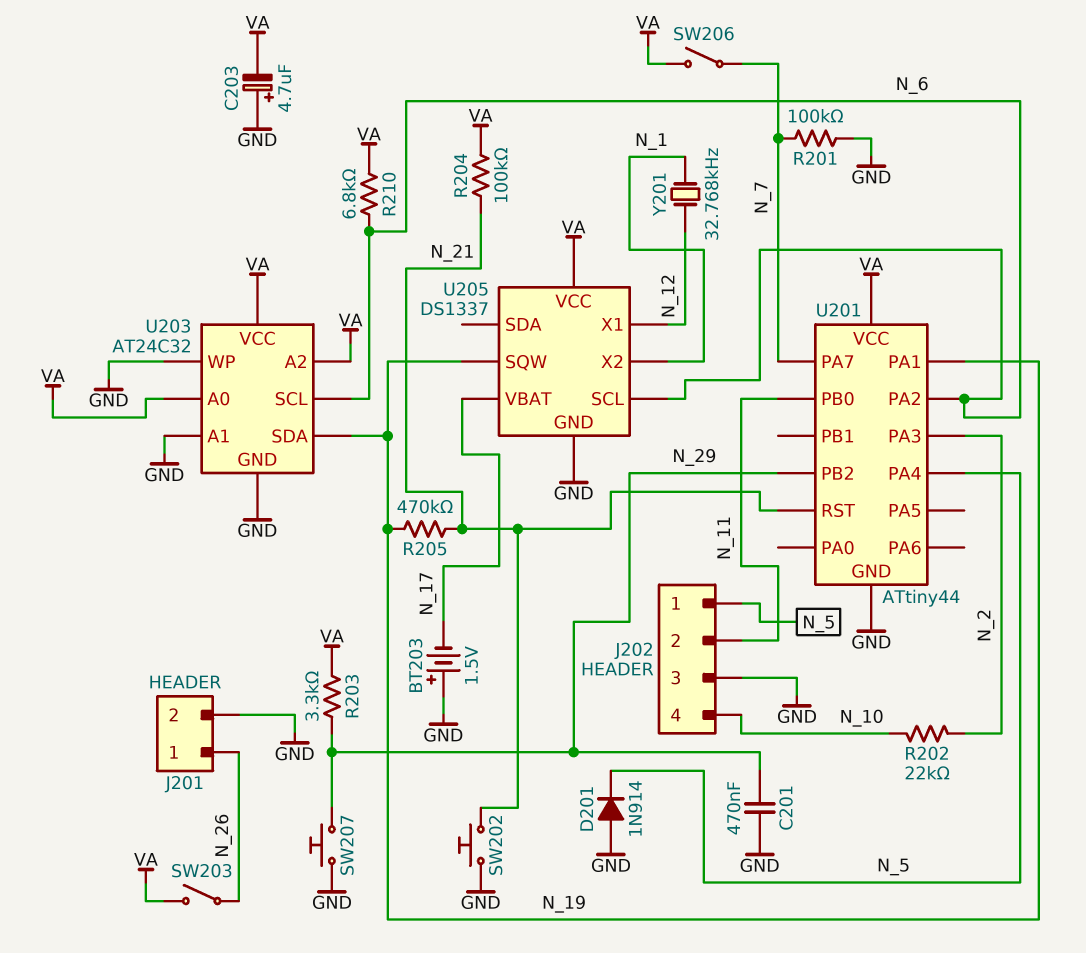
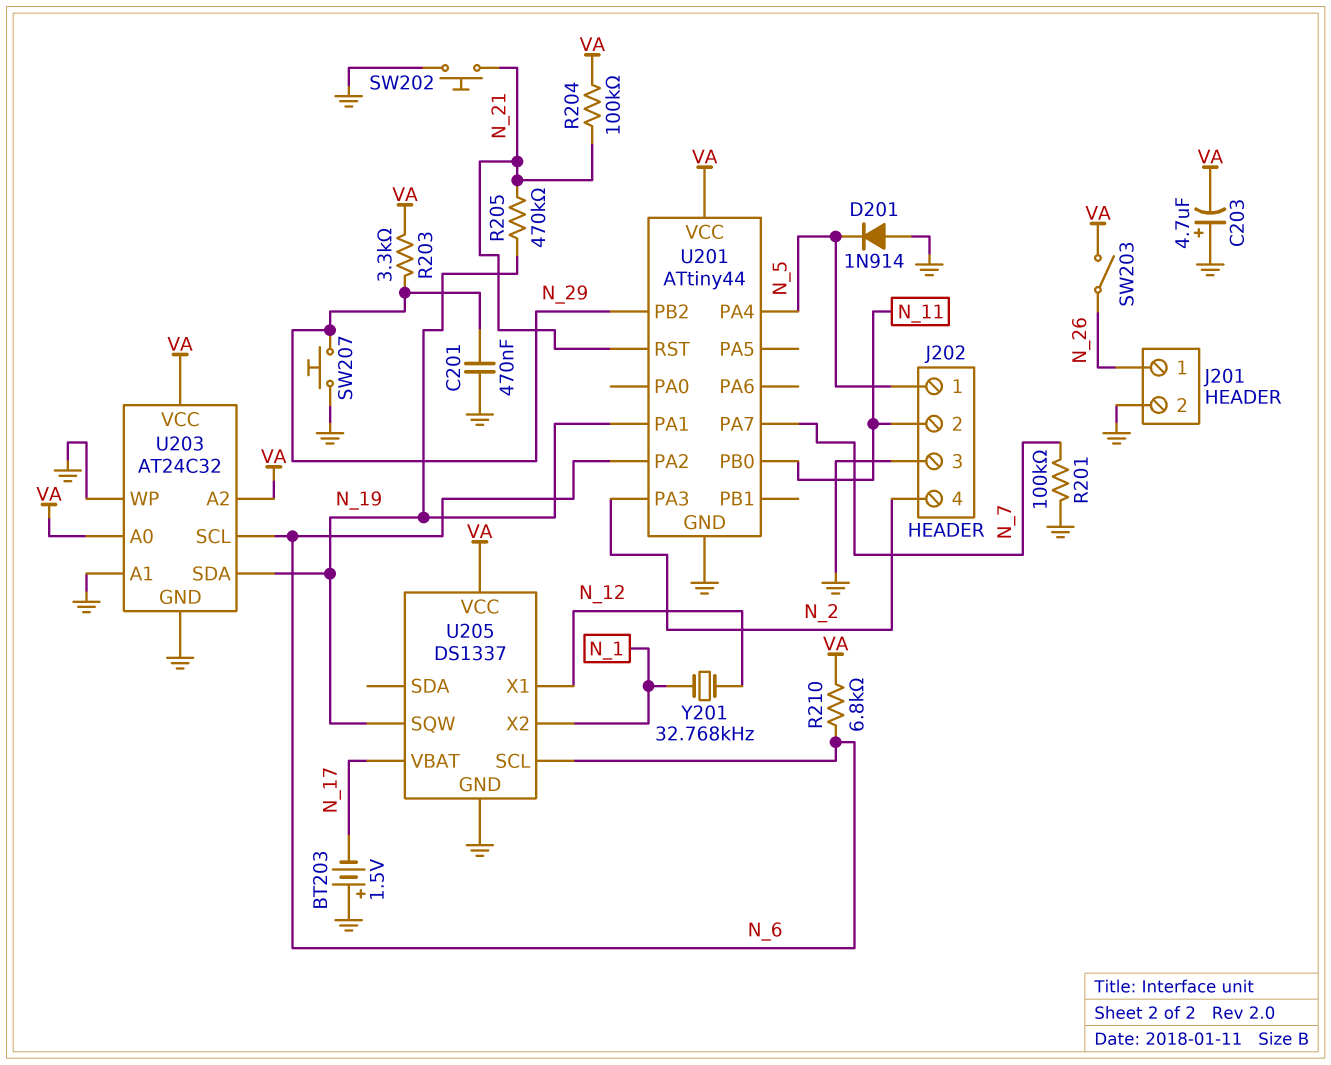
J202 pin 4: N_10 -> N_2
R202: 22k (N_2, N_10) -> none
SW206: switch (N_7, VA) -> none

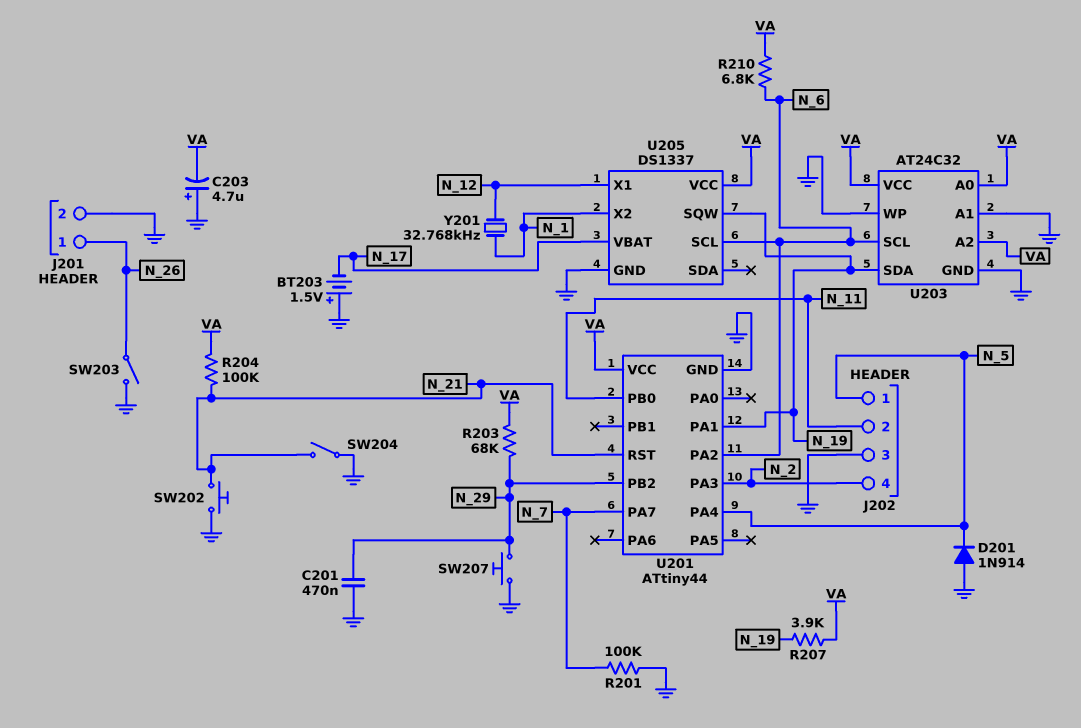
R203: 3.3k (N_29, VA) -> 68k (N_29, VA)
R205: 470k (N_19, N_21) -> none
R207: none -> 3.9k (N_19, VA)
SW203: switch (N_26, VA) -> switch (GND, N_26)
SW204: none -> switch (GND, N_21)

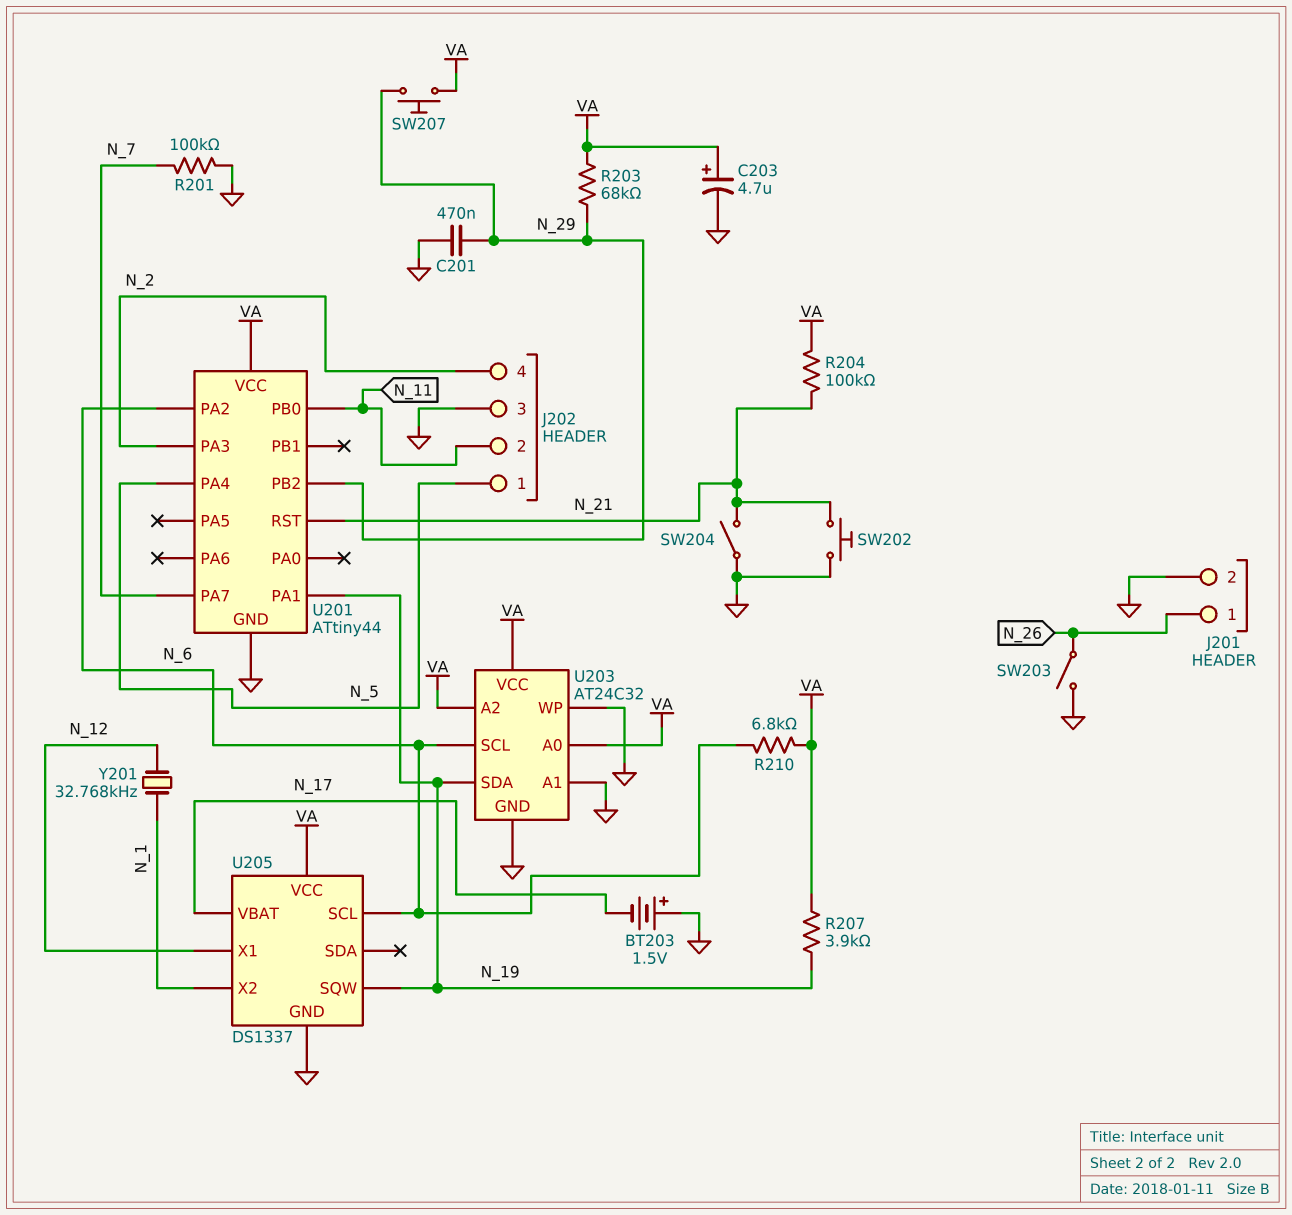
C203: 4.7uF (plus GND, minus VA) -> 4.7uF (plus VA, minus GND)
D201: diode 1N914 (A GND, K N_5) -> none
SW207: button (GND, N_29) -> button (N_29, VA)

